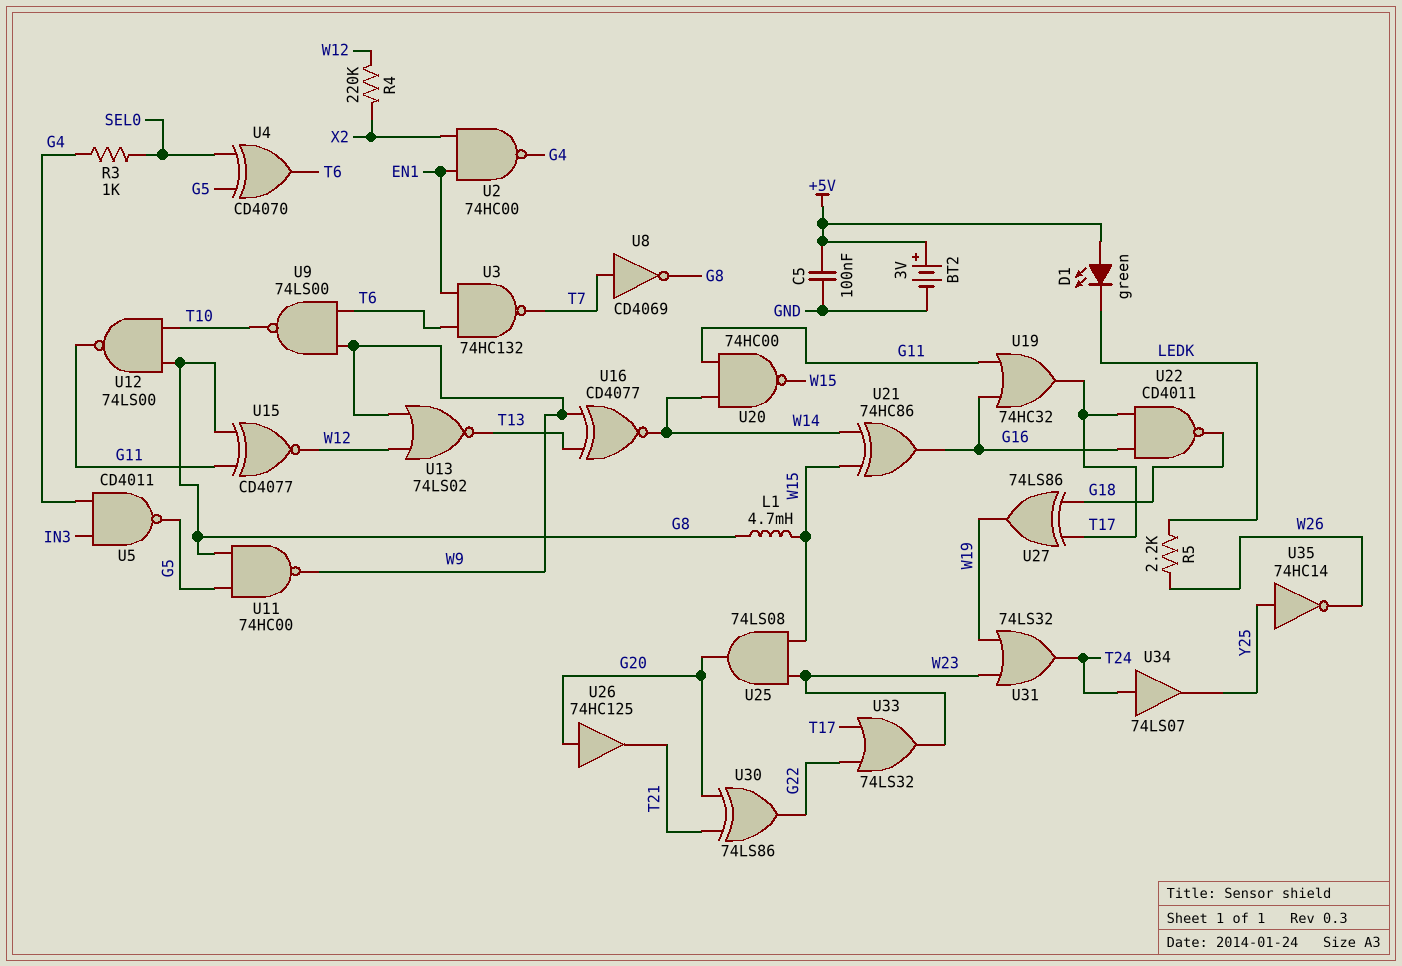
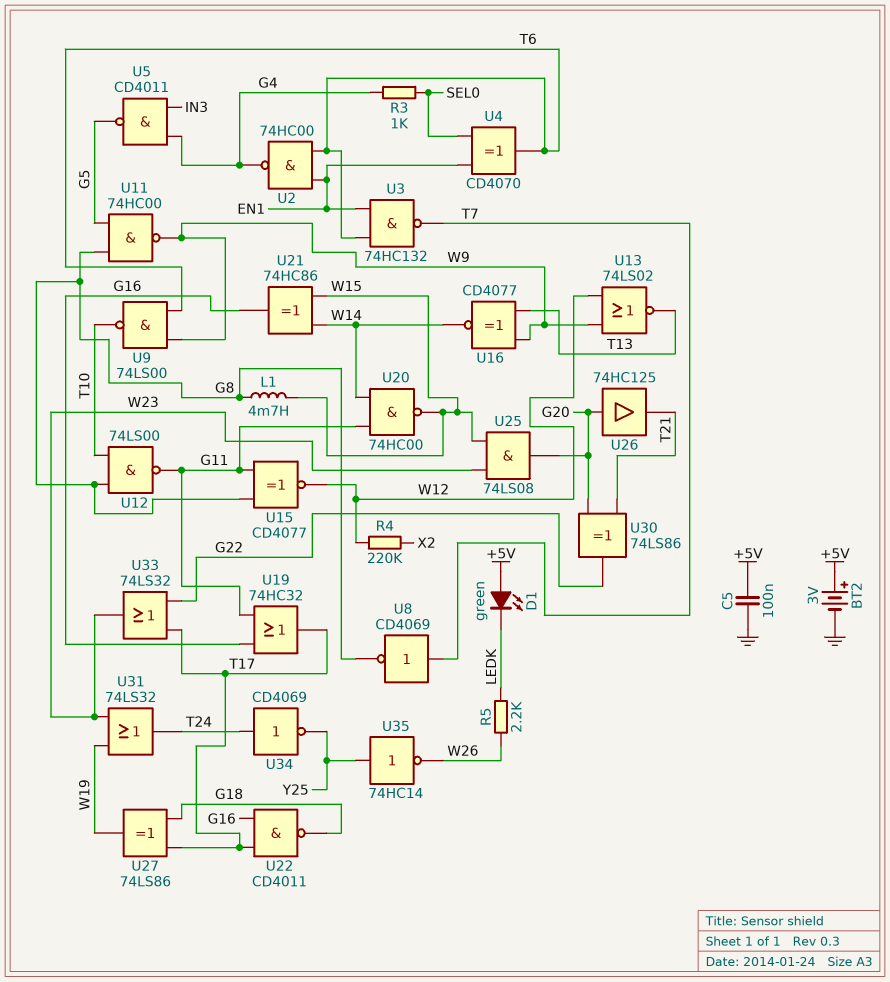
U2: NAND 74HC00 (in EN1, in X2, out G4) -> NAND 74HC00 (in EN1, in T6, out G4)
U4: XOR CD4070 (in G5, in SEL0, out T6) -> XOR CD4070 (in EN1, in SEL0, out T6)
U34: buffer 74LS07 (in T24, out Y25) -> NOT CD4069 (in T24, out Y25)

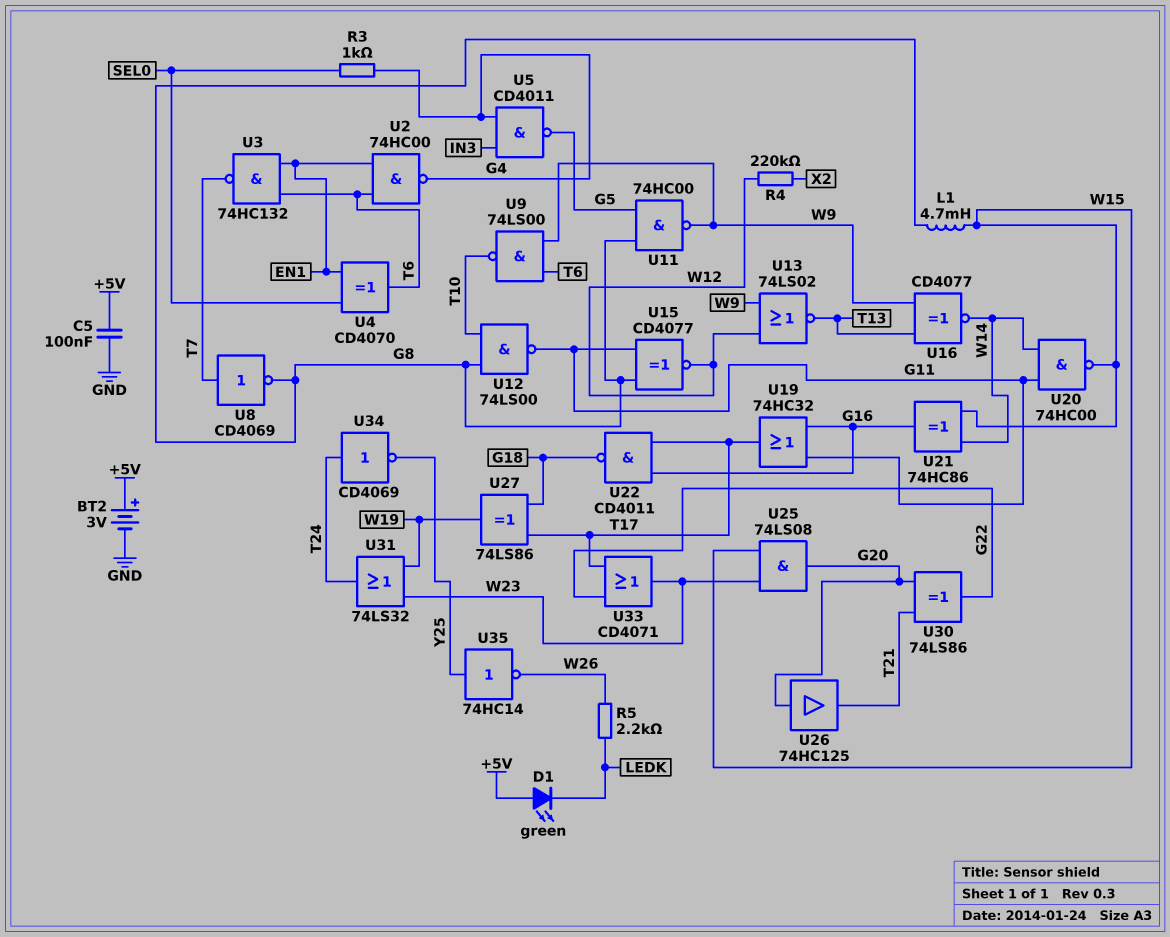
U33: OR 74LS32 (in G22, in T17, out W23) -> OR CD4071 (in G22, in T17, out W23)

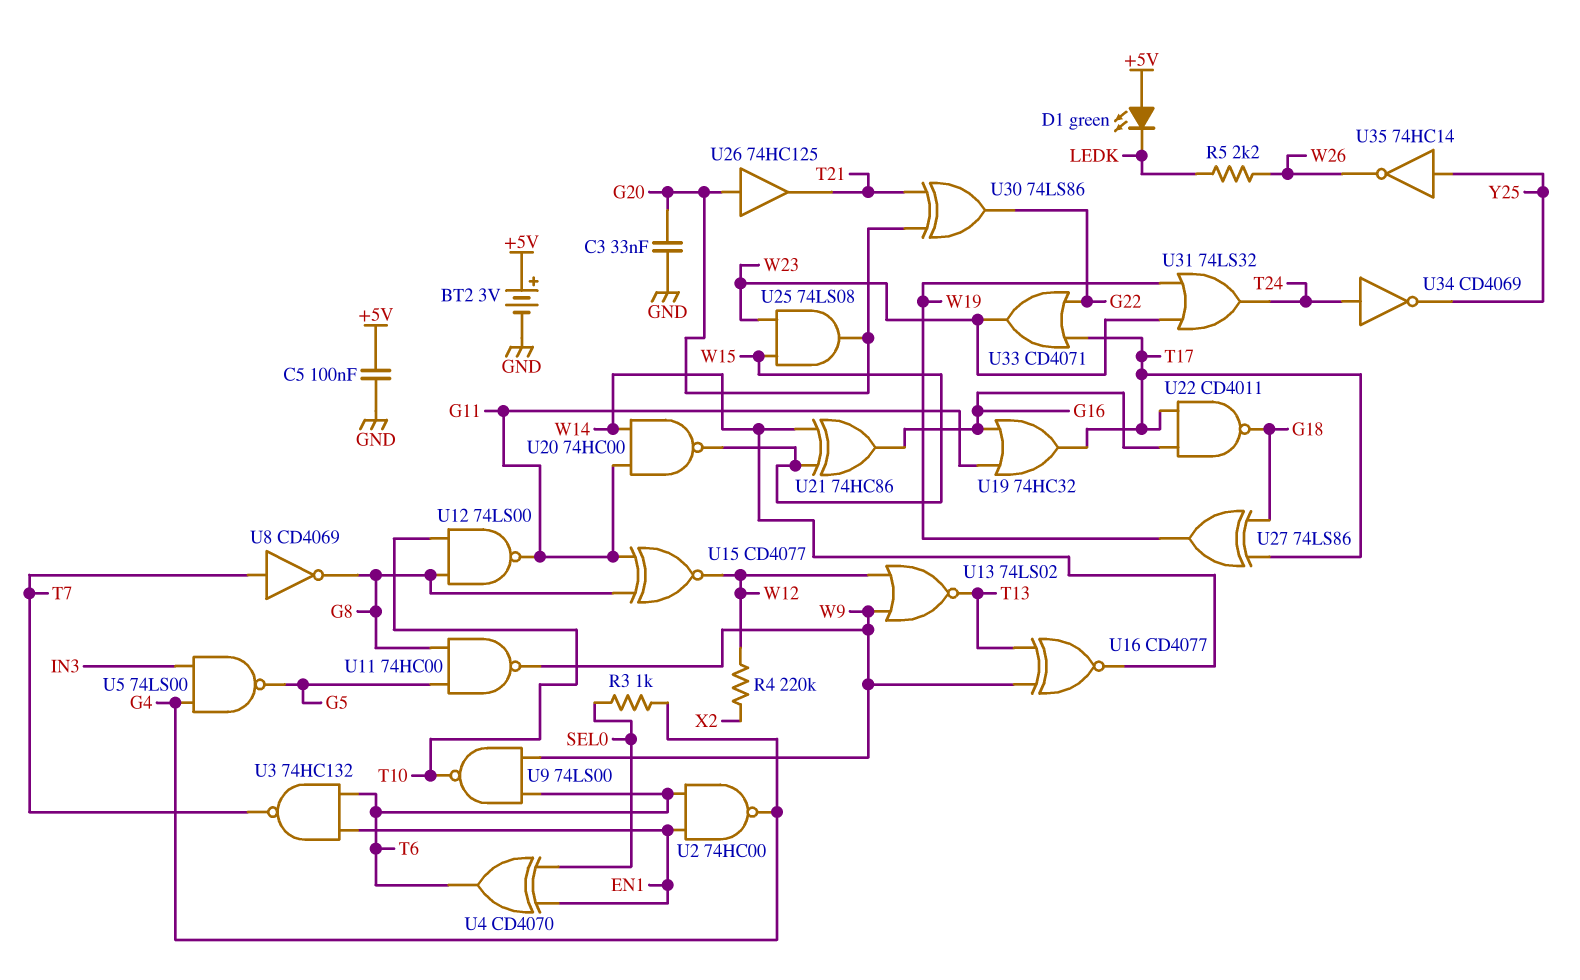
C3: none -> 33nF (G20, GND)
L1: 4.7mH (G8, W15) -> none
U5: NAND CD4011 (in G4, in IN3, out G5) -> NAND 74LS00 (in G4, in IN3, out G5)

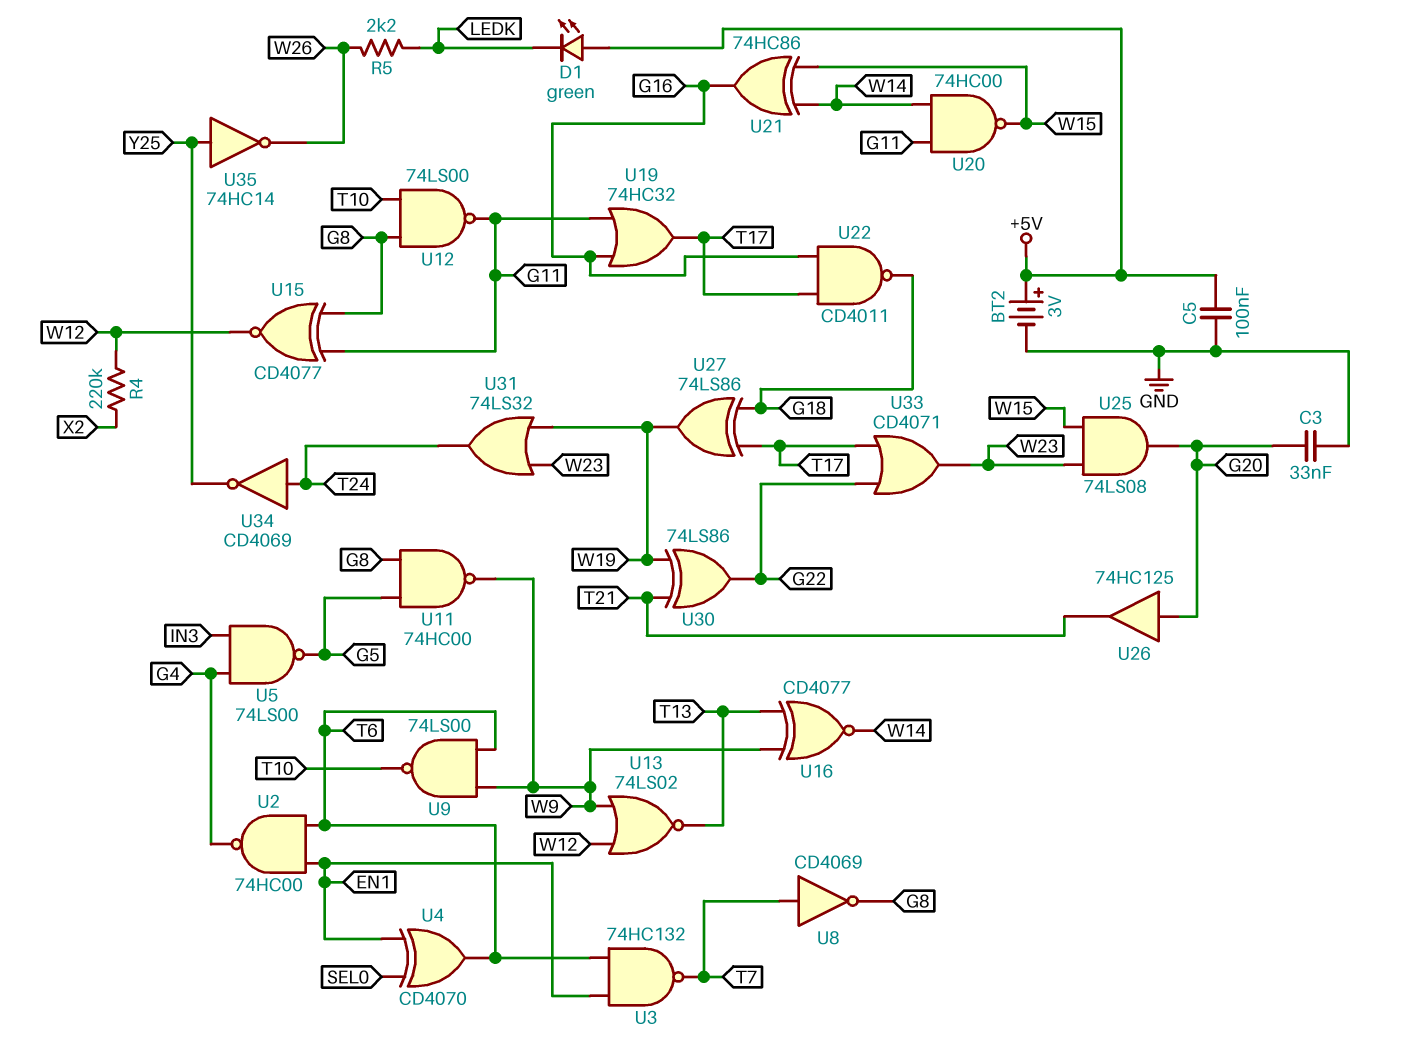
R3: 1k (G4, SEL0) -> none
U30: XOR 74LS86 (in G20, in T21, out G22) -> XOR 74LS86 (in T21, in W19, out G22)

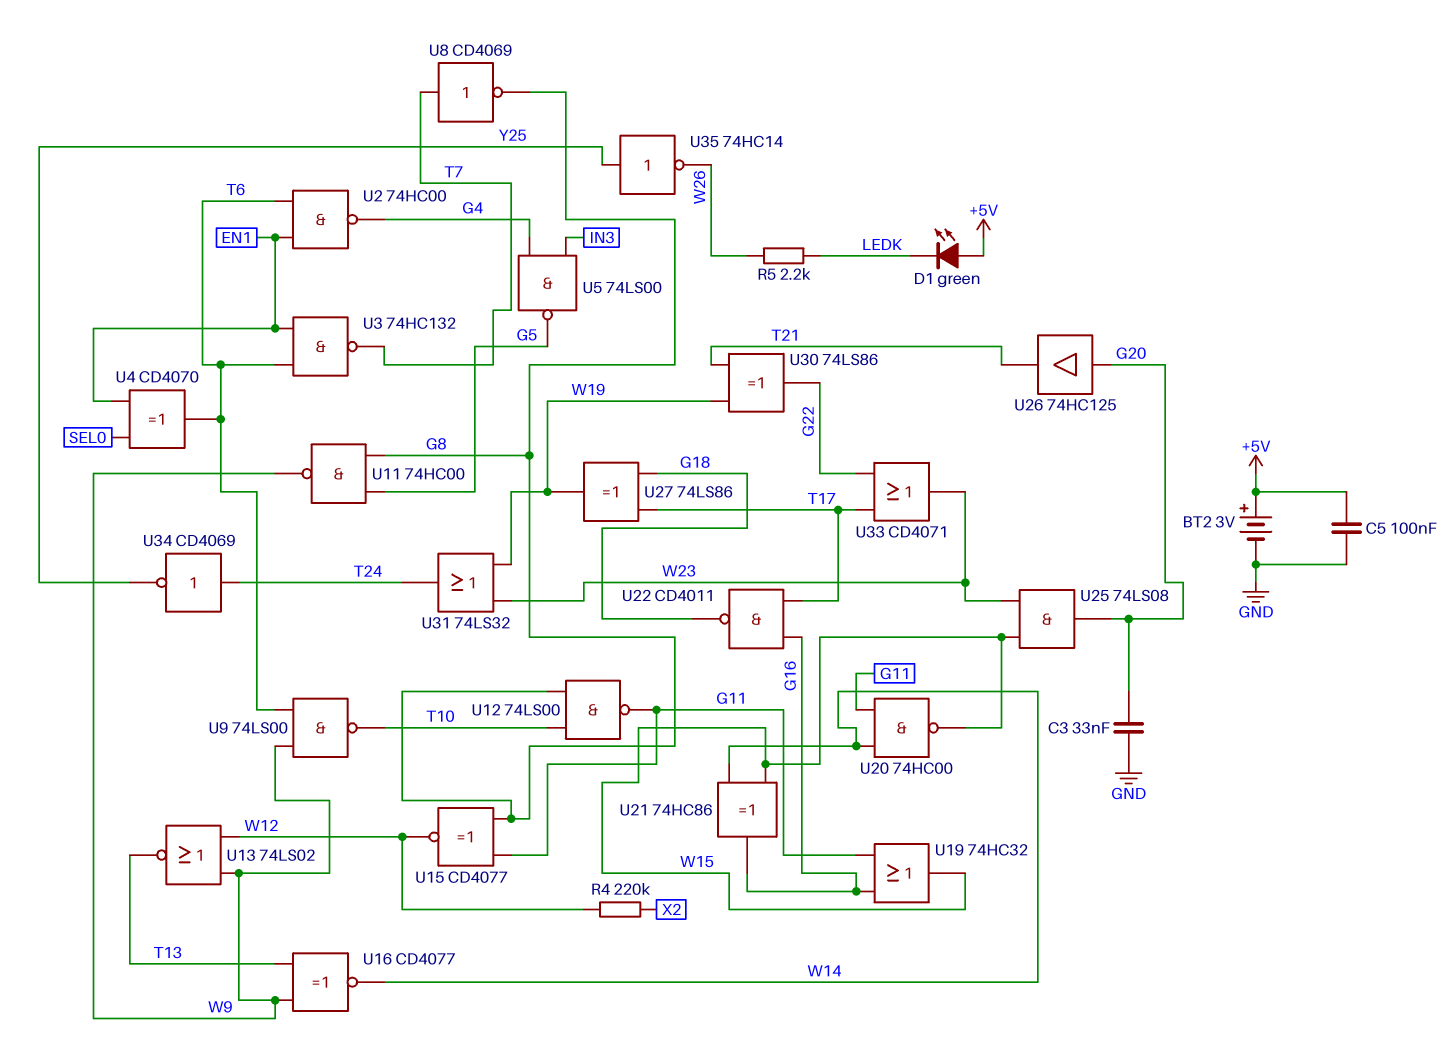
U19: OR 74HC32 (in G11, in G16, out T17) -> OR 74HC32 (in G11, in G16, out W15)

